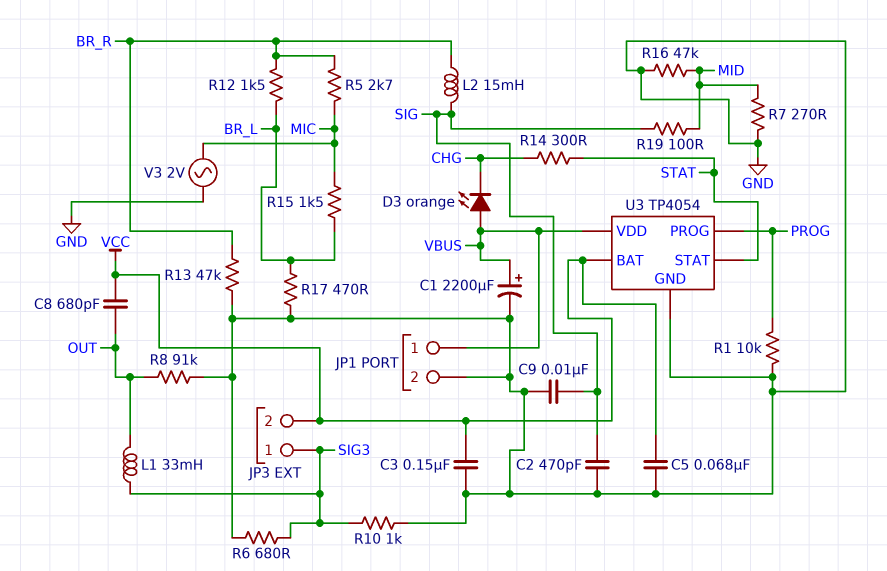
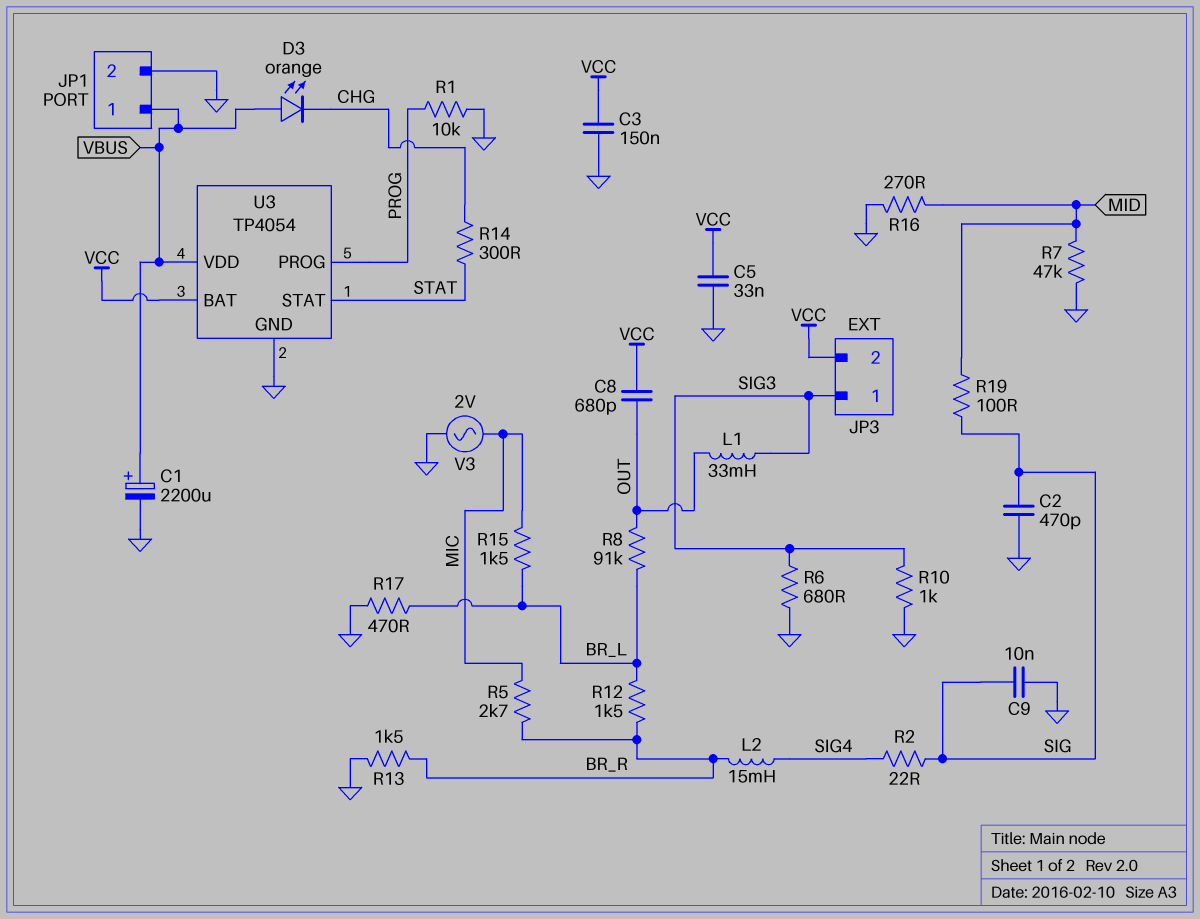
C5: 68nF (GND, VCC) -> 33nF (GND, VCC)
L2: 15mH (BR_R, SIG) -> 15mH (BR_R, SIG4)
R2: none -> 22 (SIG, SIG4)
R7: 270 (GND, MID) -> 47k (GND, MID)
R8: 91k (GND, OUT) -> 91k (BR_L, OUT)
R13: 47k (BR_R, GND) -> 1.5k (BR_R, GND)
R16: 47k (GND, MID) -> 270 (GND, MID)

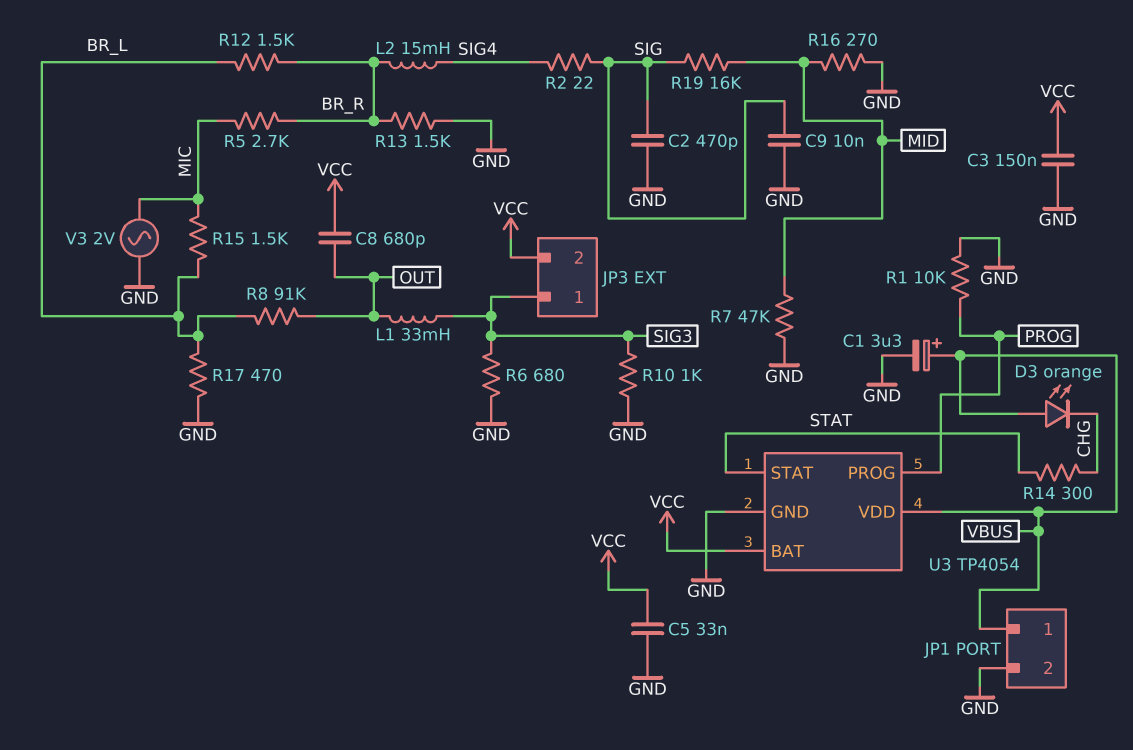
C1: 2200uF (plus VBUS, minus GND) -> 3.3uF (plus VBUS, minus GND)
R19: 100 (MID, SIG) -> 16k (MID, SIG)

